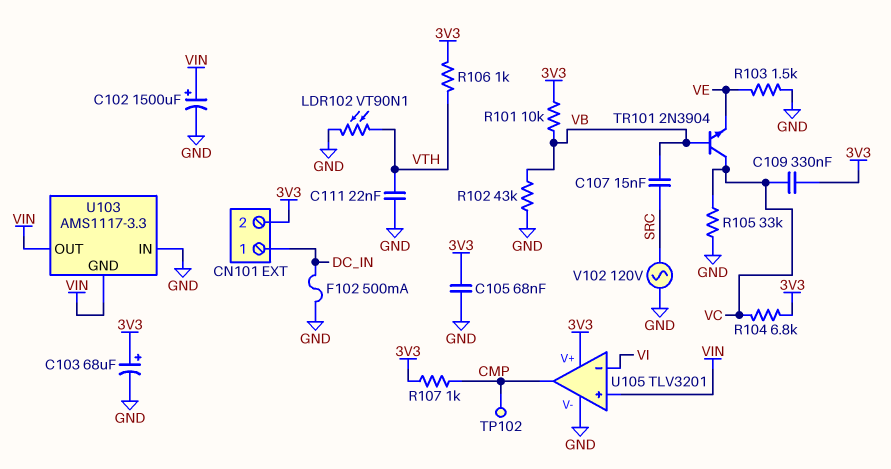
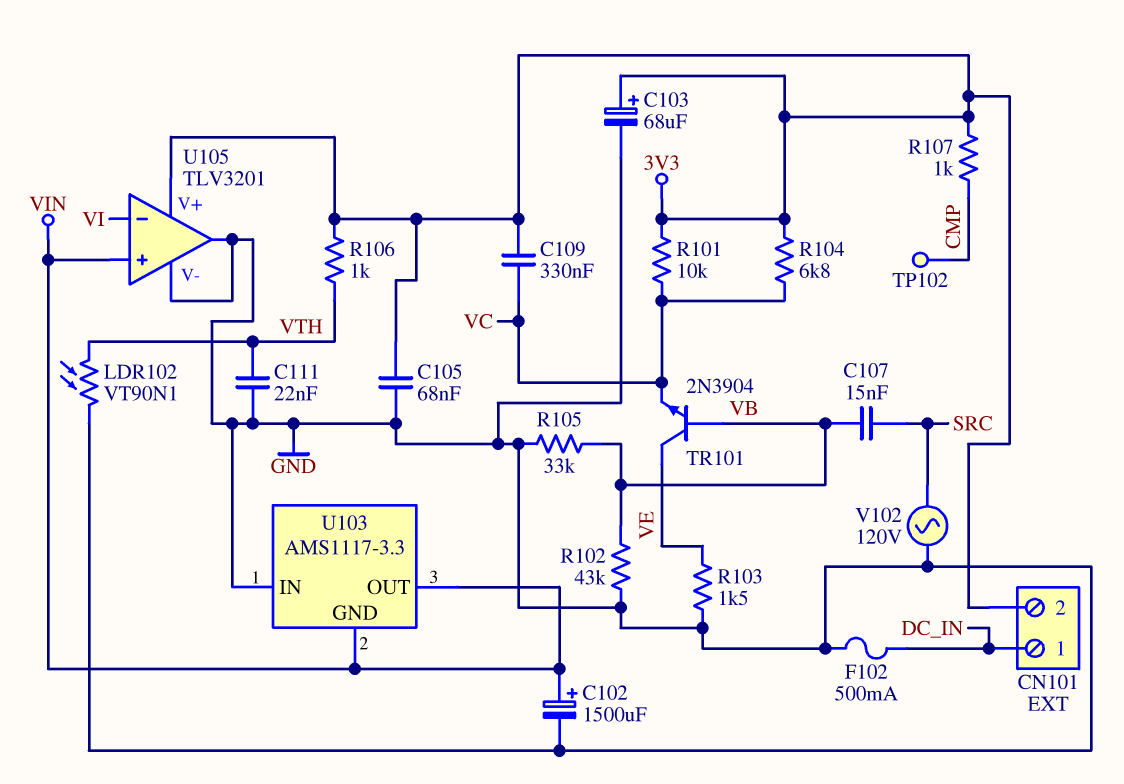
R101: 10k (3V3, VB) -> 10k (3V3, VC)
R105: 33k (GND, VC) -> 33k (GND, VB)
TR101: NPN 2N3904 (B VB, C VC, E VE) -> NPN 2N3904 (B VB, C VE, E VC)
U105 pin out: CMP -> GND

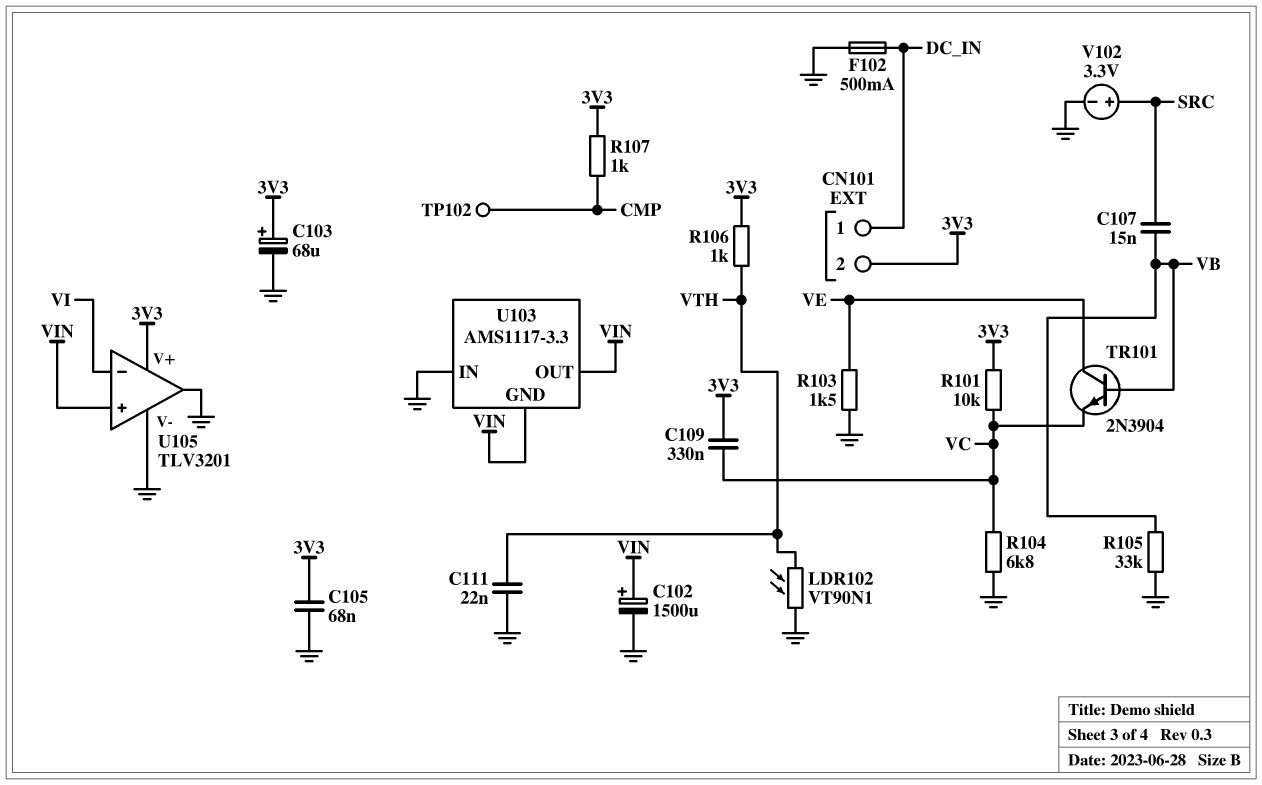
R102: 43k (GND, VB) -> none
R104: 6.8k (3V3, VC) -> 6.8k (GND, VC)
V102: AC 120V (GND, SRC) -> 3.3V (plus SRC, minus GND)

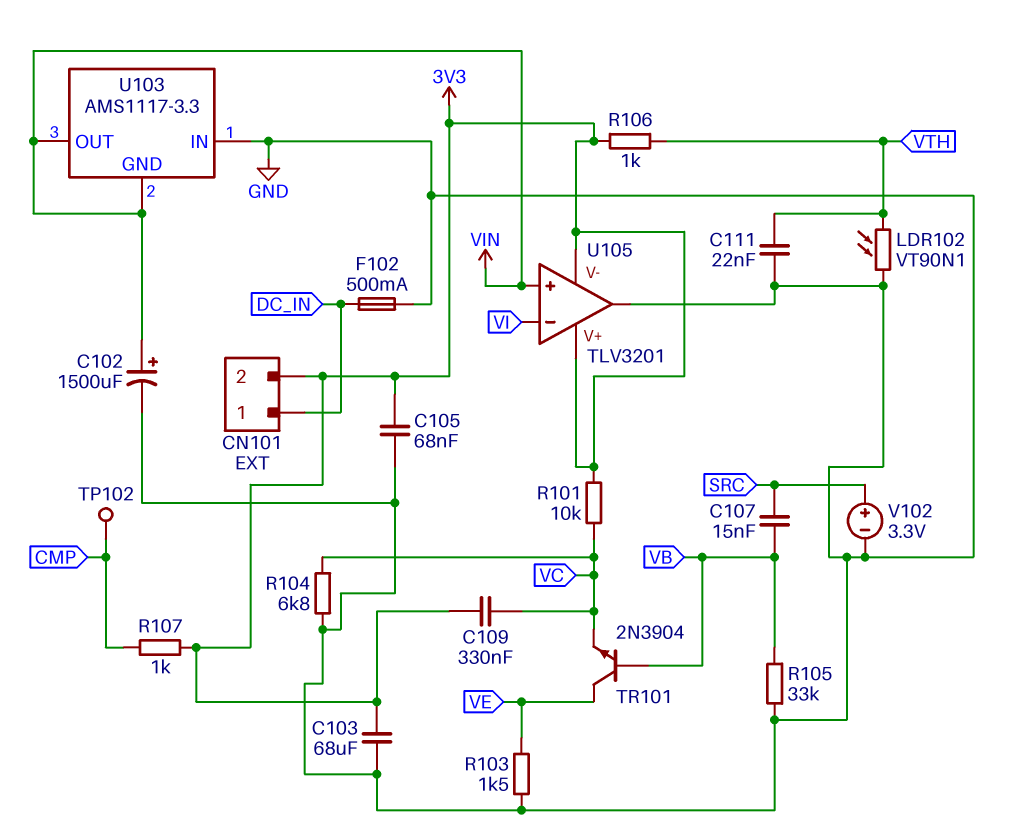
C103: 68uF (plus 3V3, minus GND) -> 68uF (3V3, GND)
U105 pin V-: GND -> 3V3

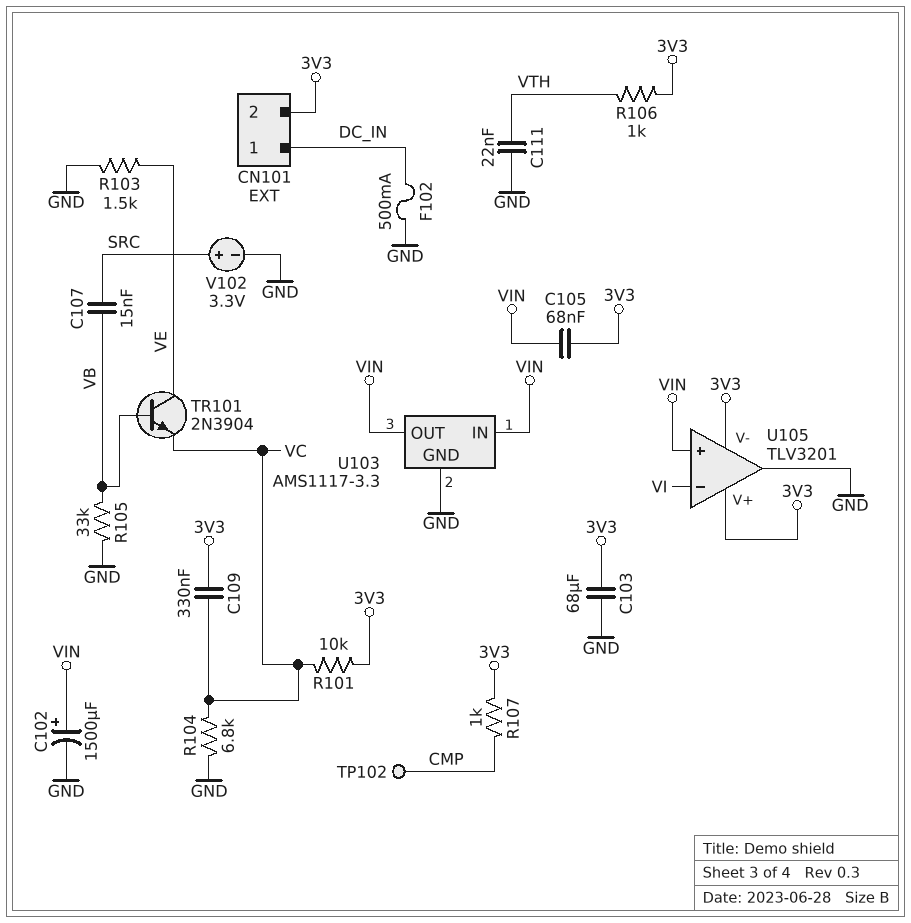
C105: 68nF (3V3, GND) -> 68nF (3V3, VIN)
LDR102: VT90N1 (GND, VTH) -> none
U103 pin GND: VIN -> GND
U103 pin IN: GND -> VIN

